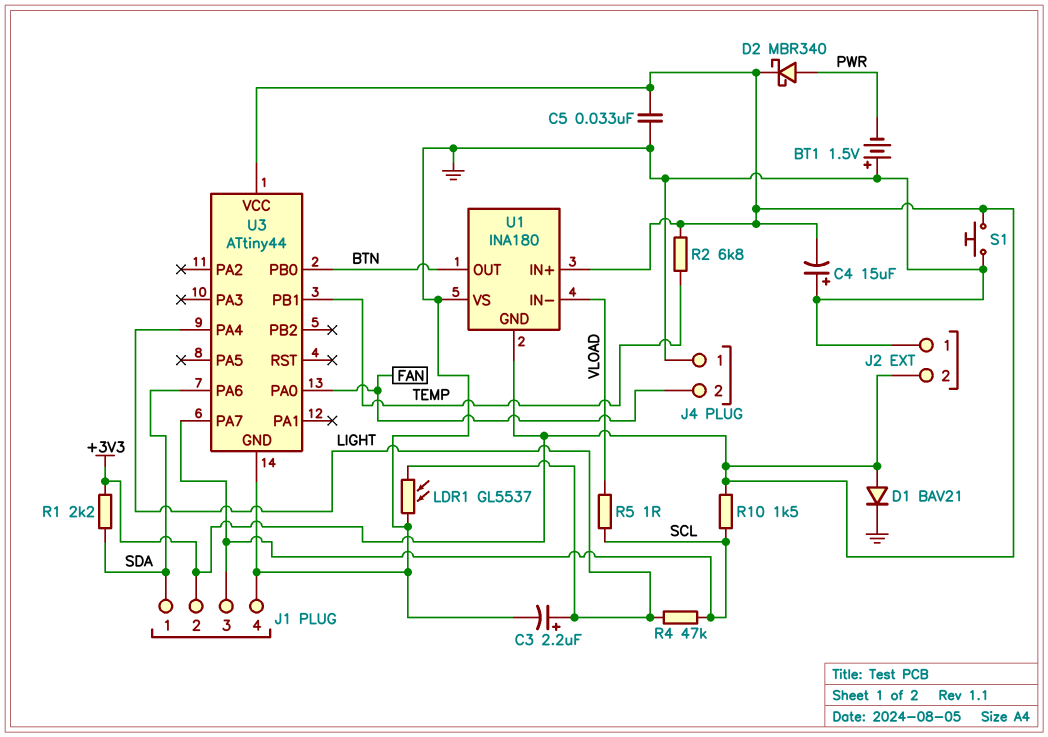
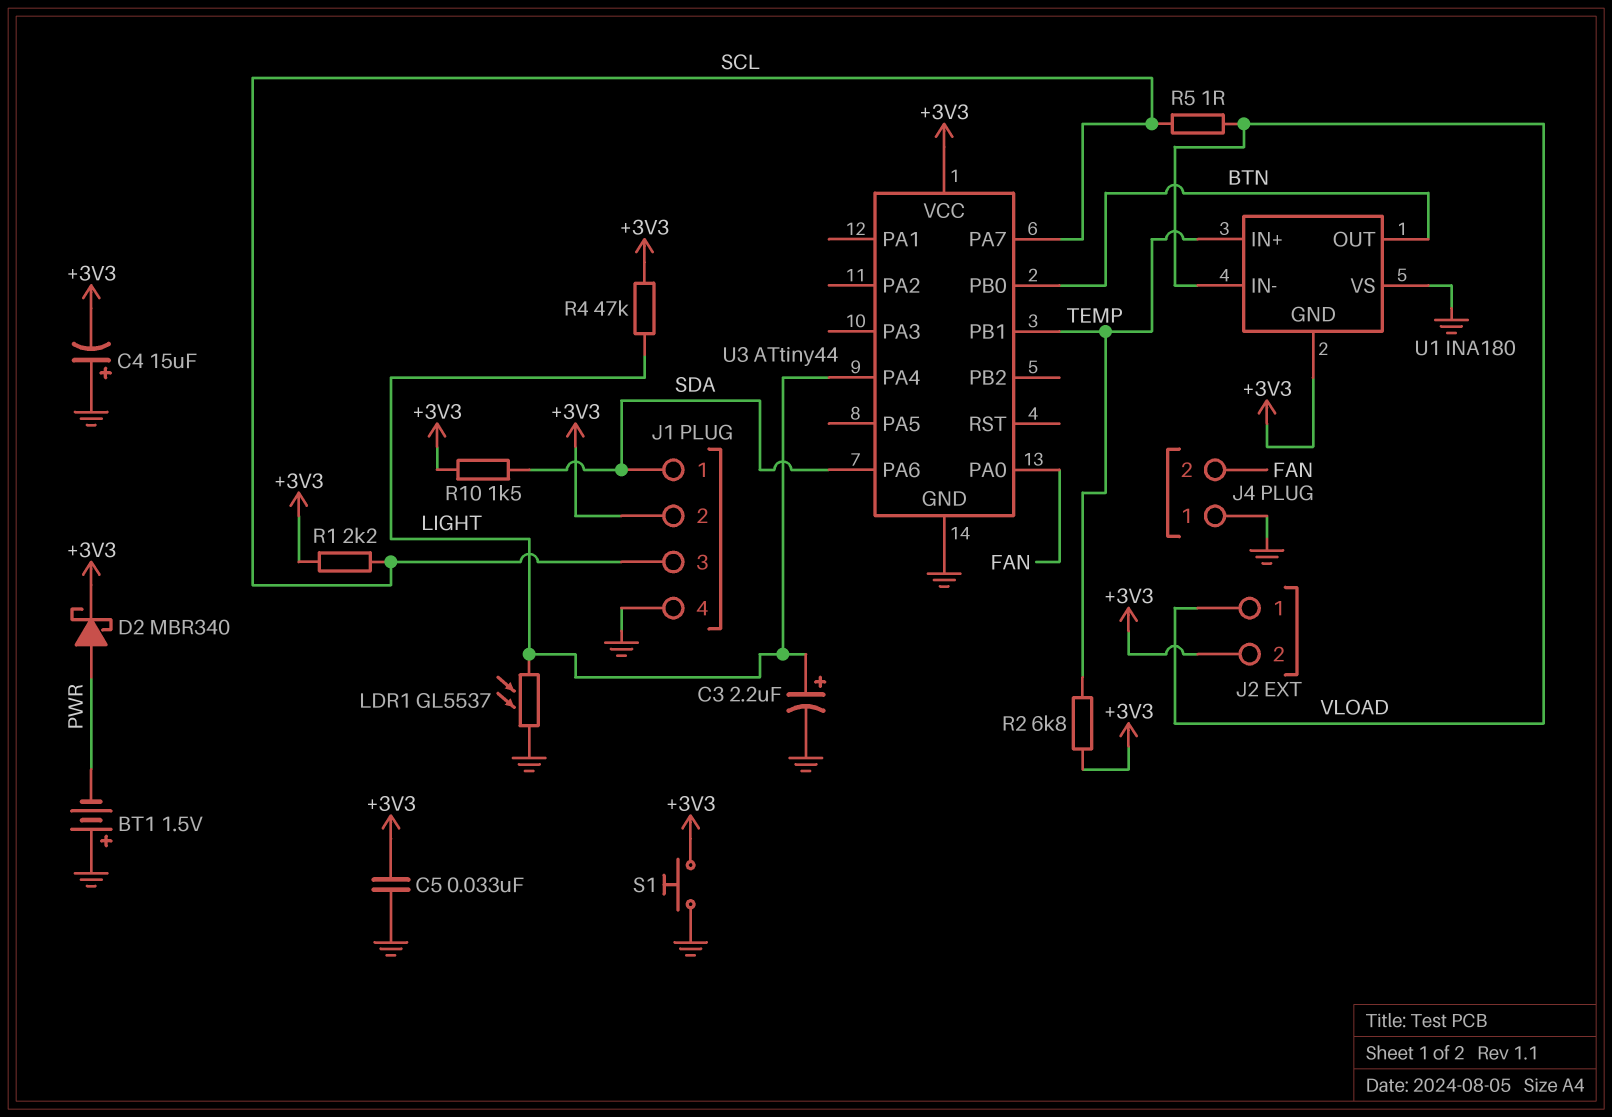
D1: diode BAV21 (A +3V3, K GND) -> none
J2 pin 1: GND -> VLOAD
R1: 2.2k (+3V3, SDA) -> 2.2k (+3V3, SCL)
R4: 47k (LIGHT, SCL) -> 47k (+3V3, LIGHT)
R10: 1.5k (+3V3, SCL) -> 1.5k (+3V3, SDA)
U1 pin IN+: +3V3 -> TEMP

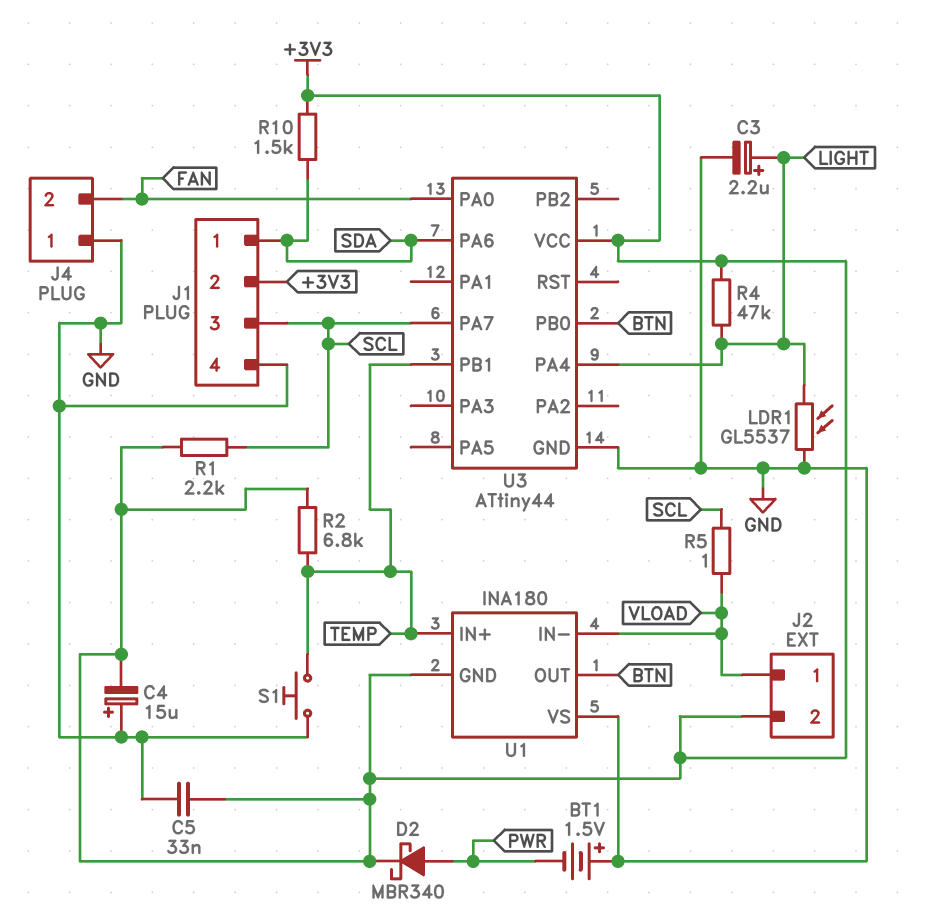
S1: button (+3V3, GND) -> button (GND, TEMP)

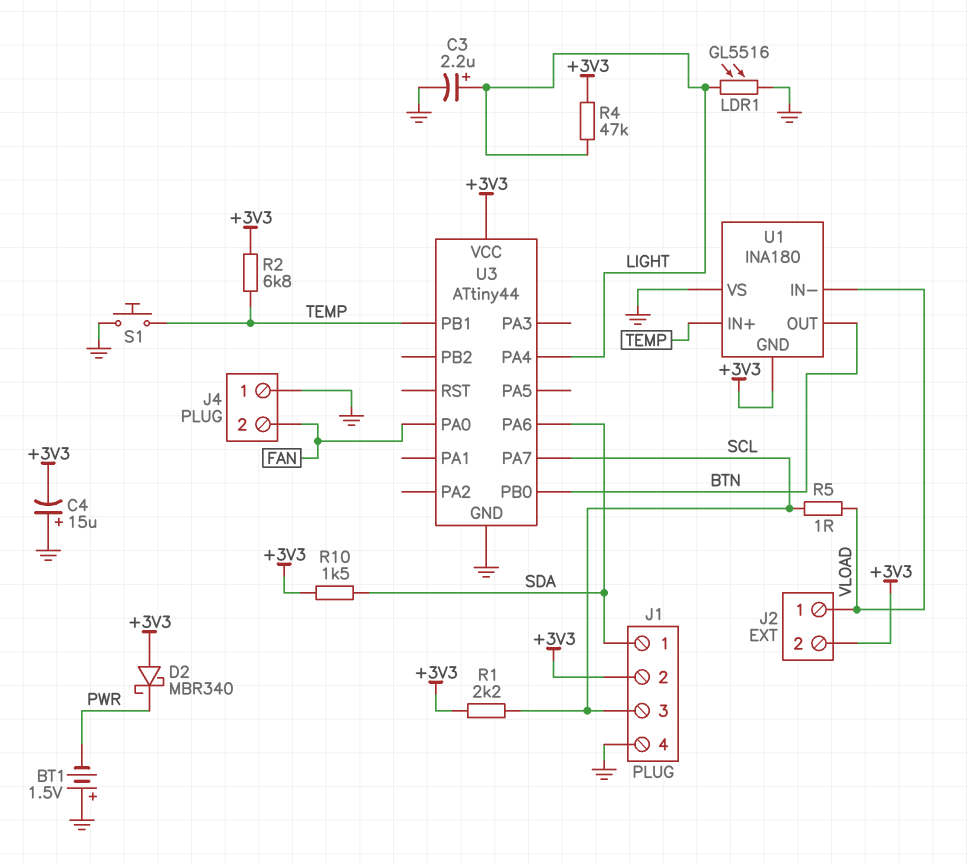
C5: 33nF (+3V3, GND) -> none
D2: schottky MBR340 (A PWR, K +3V3) -> schottky MBR340 (A +3V3, K PWR)
LDR1: GL5537 (GND, LIGHT) -> GL5516 (GND, LIGHT)

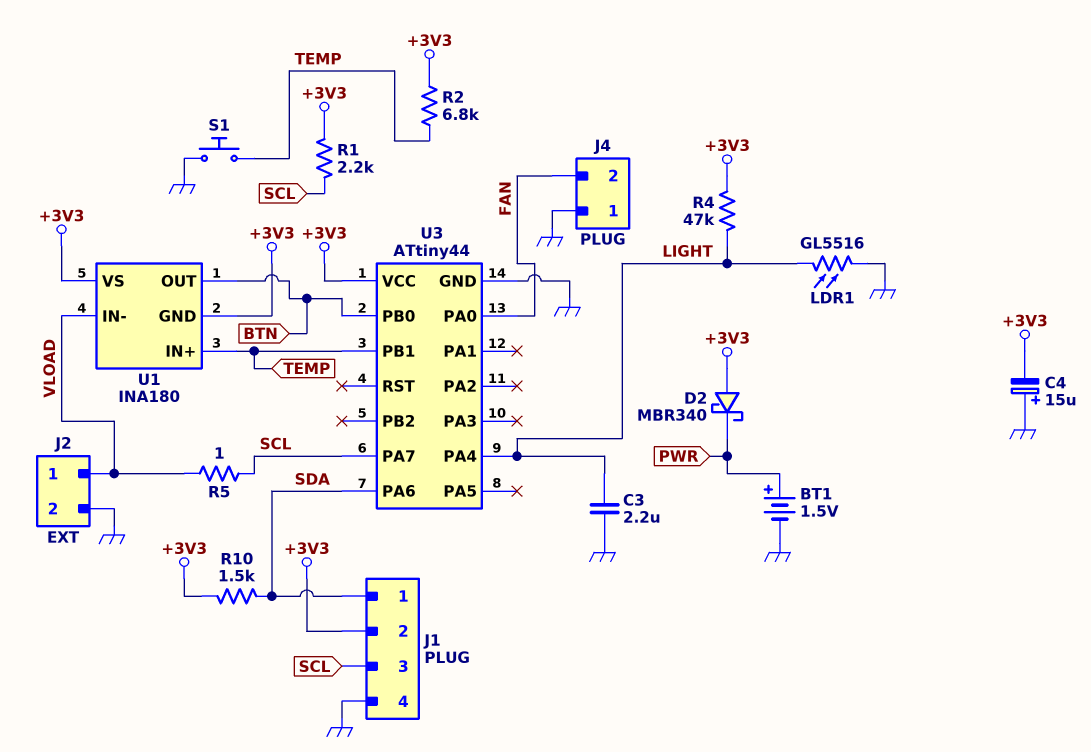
BT1: 1.5V (plus GND, minus PWR) -> 1.5V (plus PWR, minus GND)
C3: 2.2uF (plus LIGHT, minus GND) -> 2.2uF (GND, LIGHT)
J2 pin 2: +3V3 -> GND
U1 pin VS: GND -> +3V3

